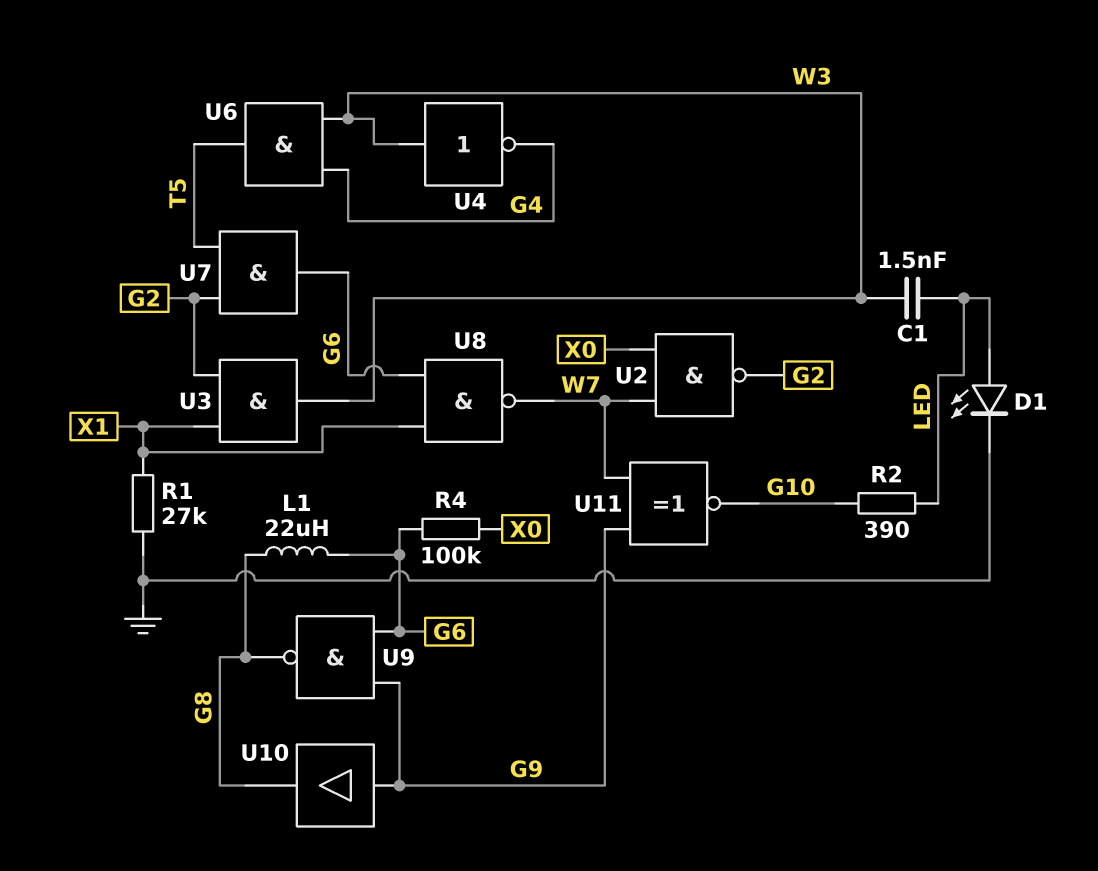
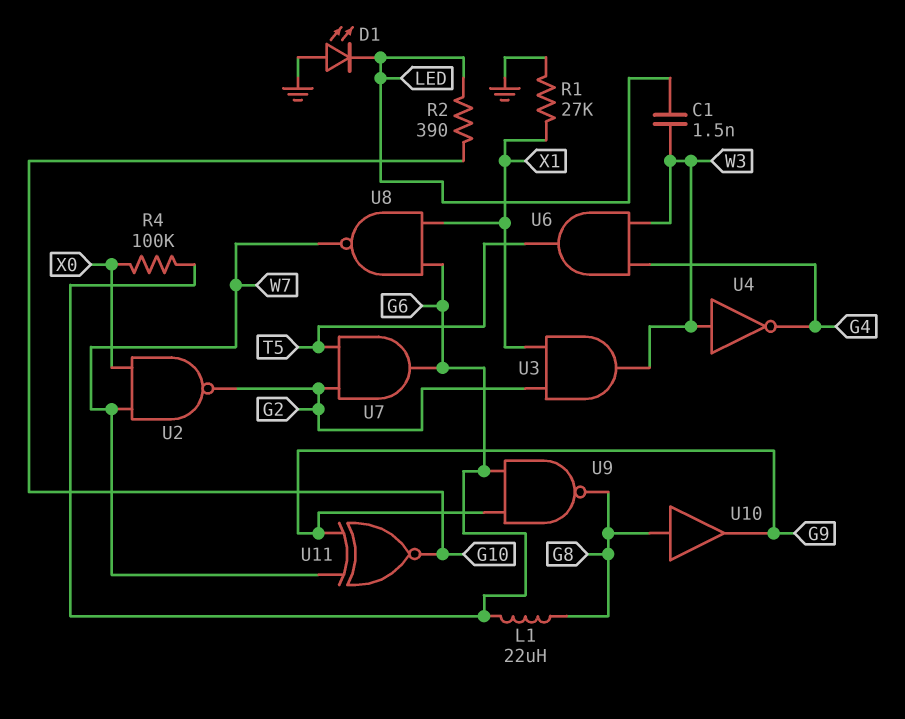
D1: LED (A LED, K GND) -> LED (A GND, K LED)
U10: buffer (in G9, out G8) -> buffer (in G8, out G9)

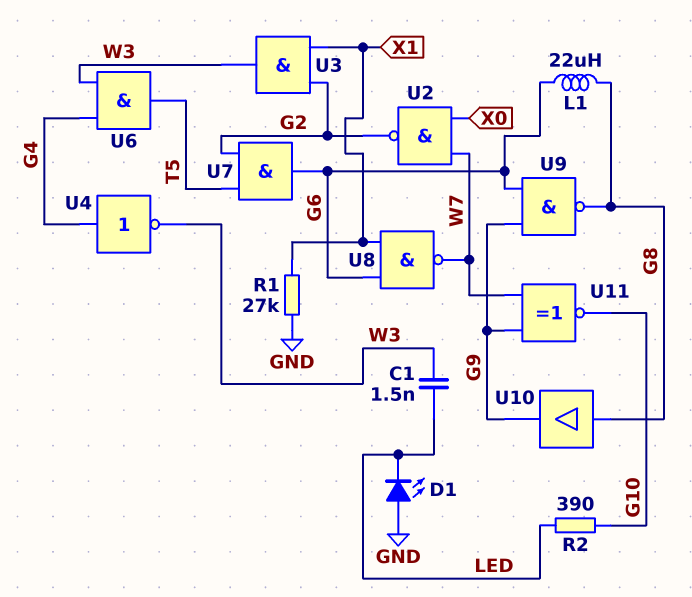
R4: 100k (G6, X0) -> none
U4: NOT (in W3, out G4) -> NOT (in G4, out W3)

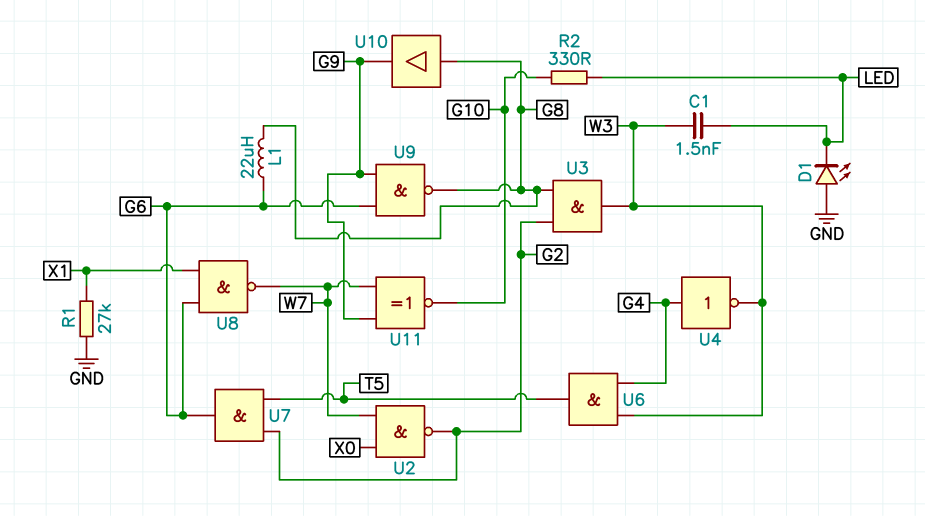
R2: 390 (G10, LED) -> 330 (G10, LED)
U3: AND (in G2, in X1, out W3) -> AND (in G2, in G8, out W3)

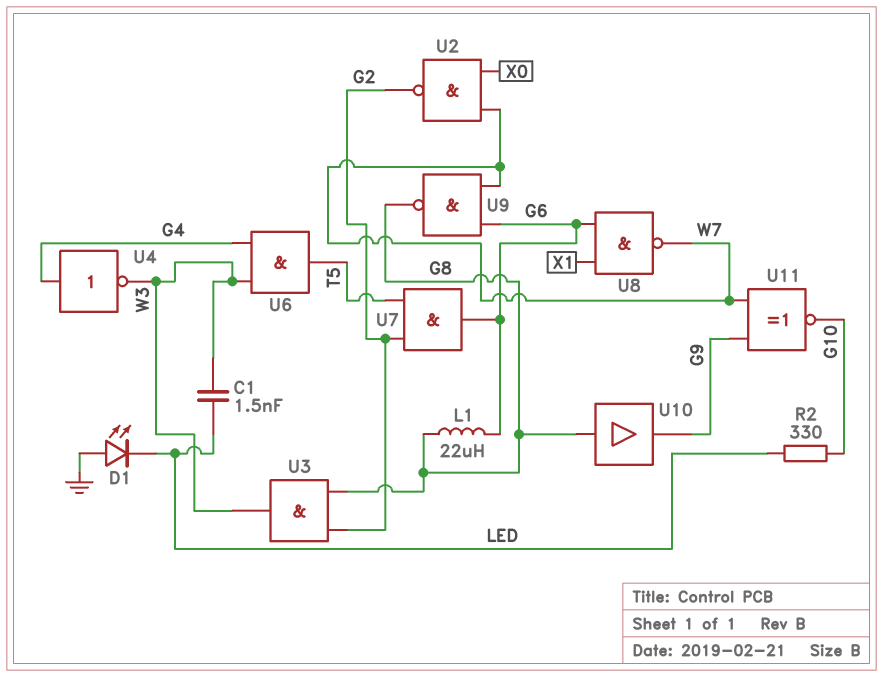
R1: 27k (GND, X1) -> none
U9: NAND (in G6, in G9, out G8) -> NAND (in G6, in W7, out G8)

